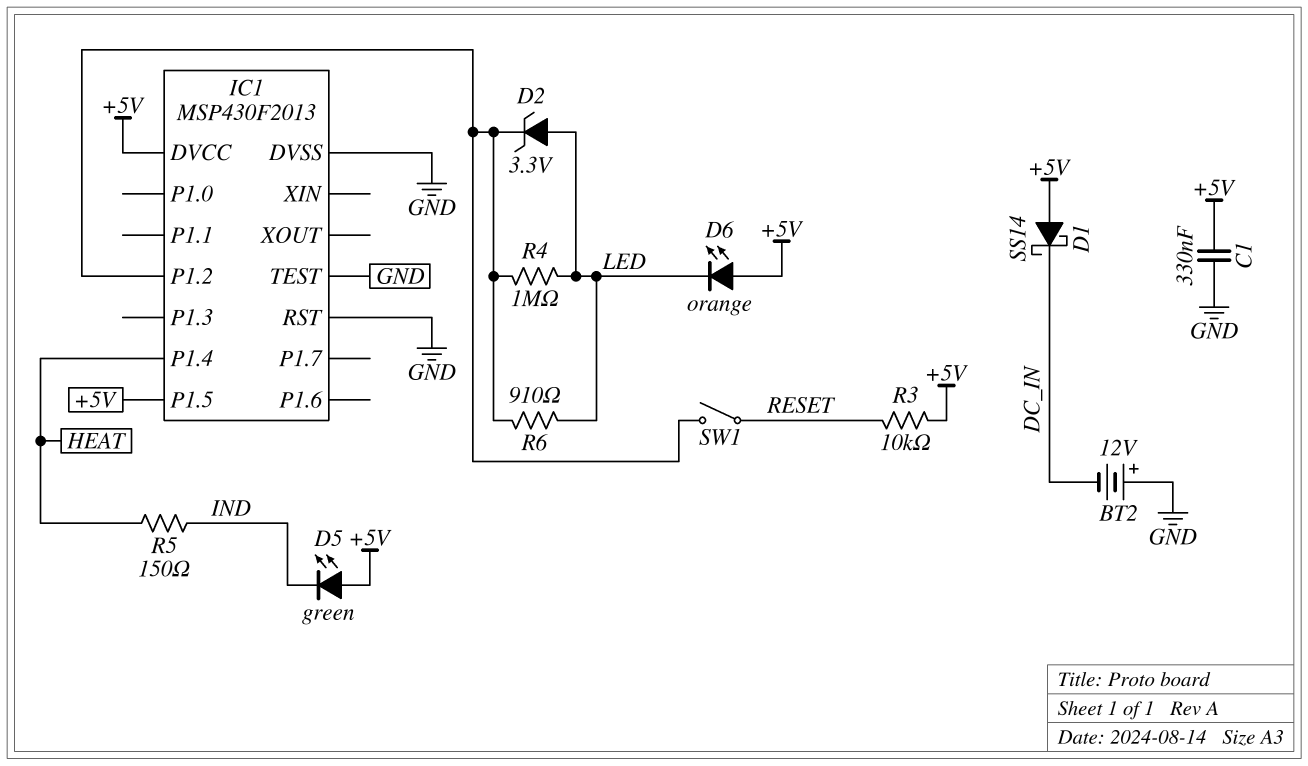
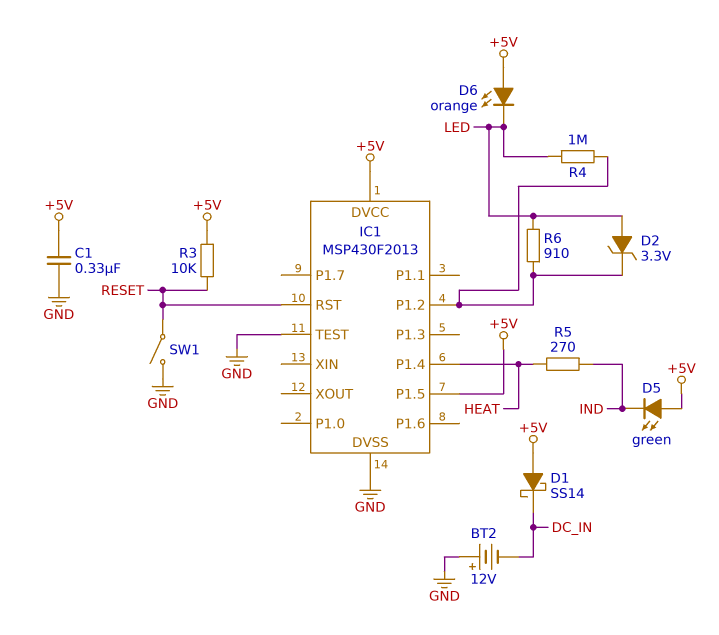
IC1 pin RST: GND -> RESET
R5: 150 (HEAT, IND) -> 270 (HEAT, IND)
SW1: switch (IC1/P1.2, RESET) -> switch (GND, RESET)

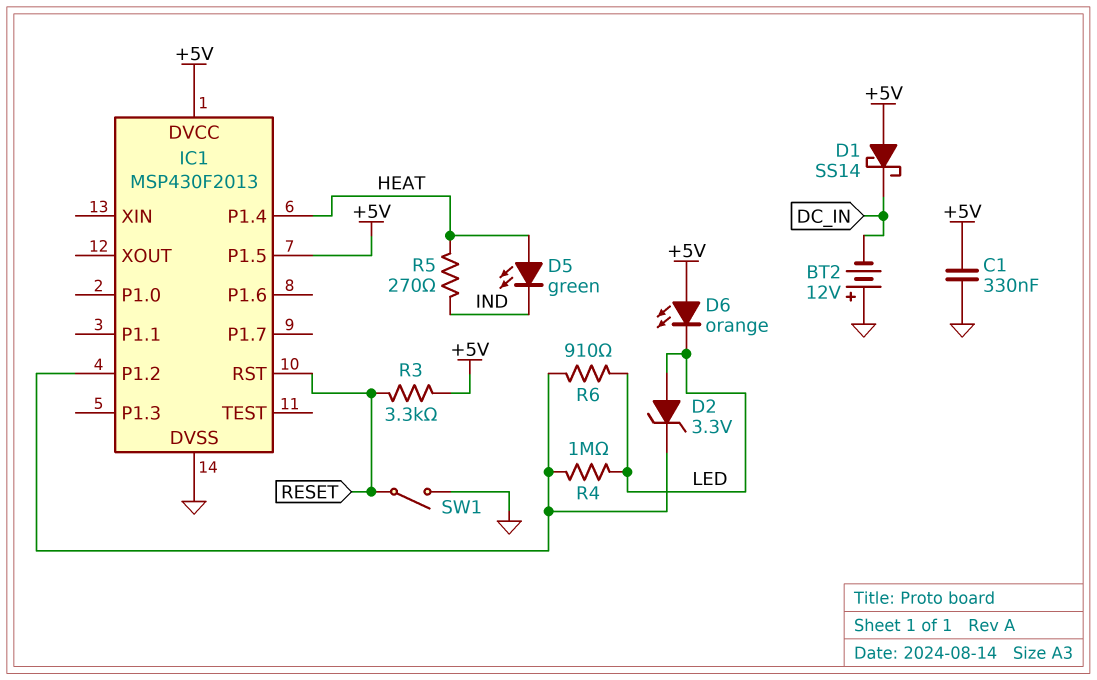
D5: LED green (A +5V, K IND) -> LED green (A HEAT, K IND)
IC1 pin TEST: GND -> none
R3: 10k (+5V, RESET) -> 3.3k (+5V, RESET)

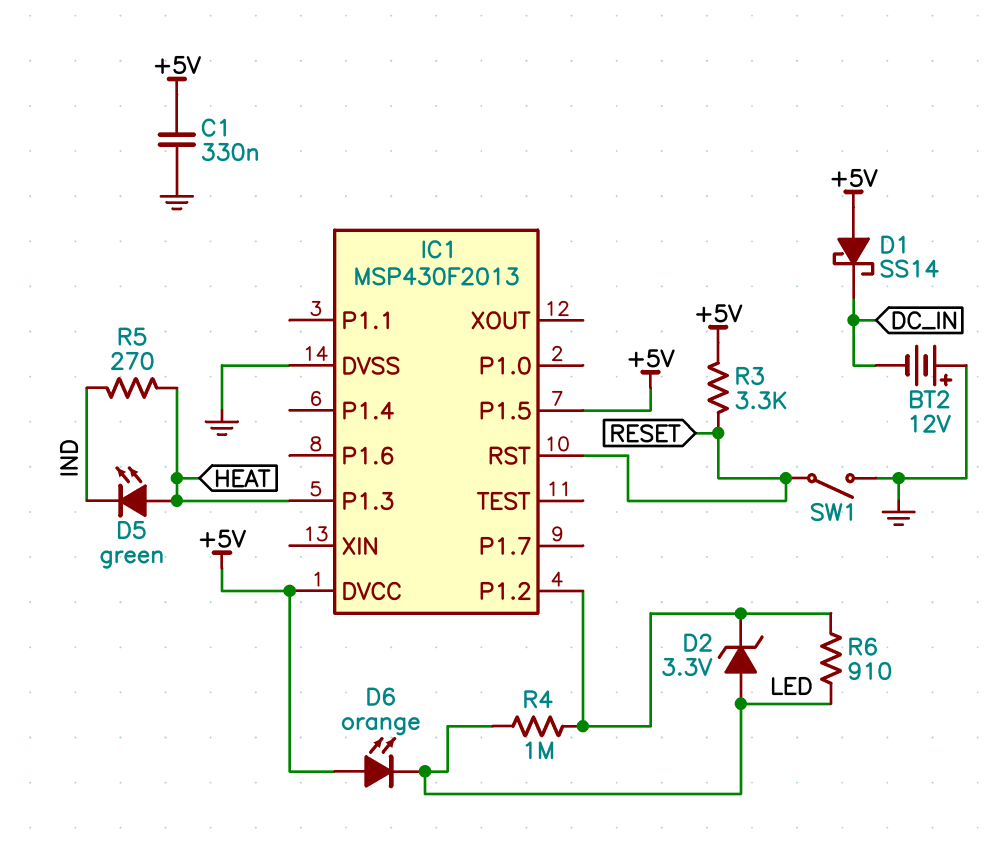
IC1 pin P1.3: none -> HEAT
IC1 pin P1.4: HEAT -> none

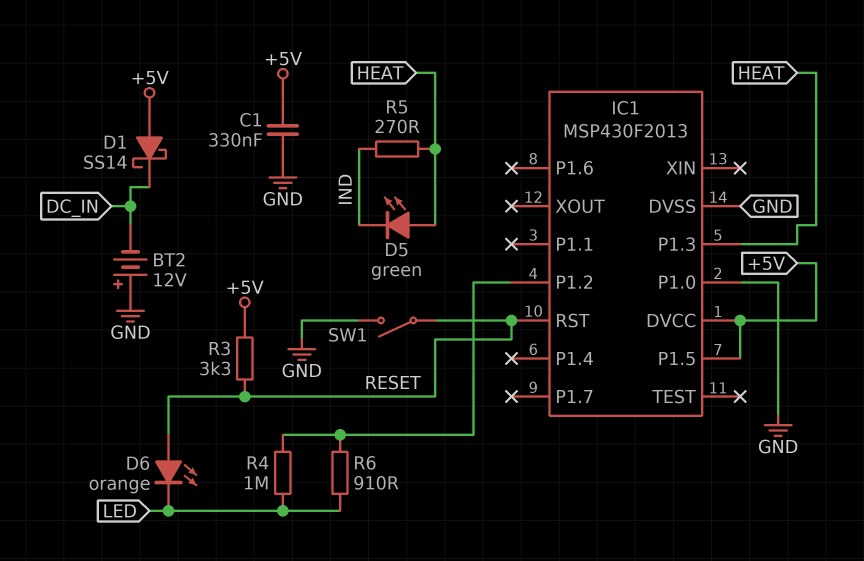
D2: zener 3.3V (A LED, K IC1/P1.2) -> none
D6: LED orange (A +5V, K LED) -> LED orange (A RESET, K LED)
IC1 pin P1.0: none -> GND

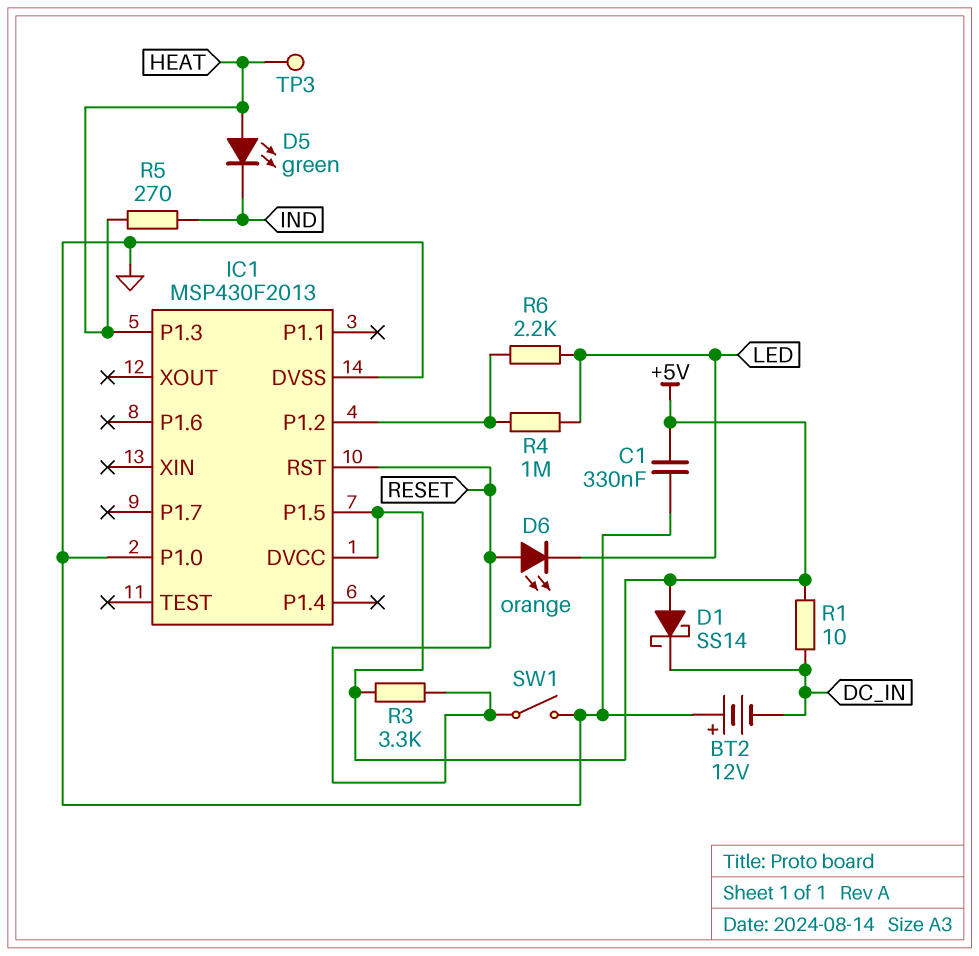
R1: none -> 10 (+5V, DC_IN)
R6: 910 (IC1/P1.2, LED) -> 2.2k (IC1/P1.2, LED)
TP3: none -> test point (HEAT)

